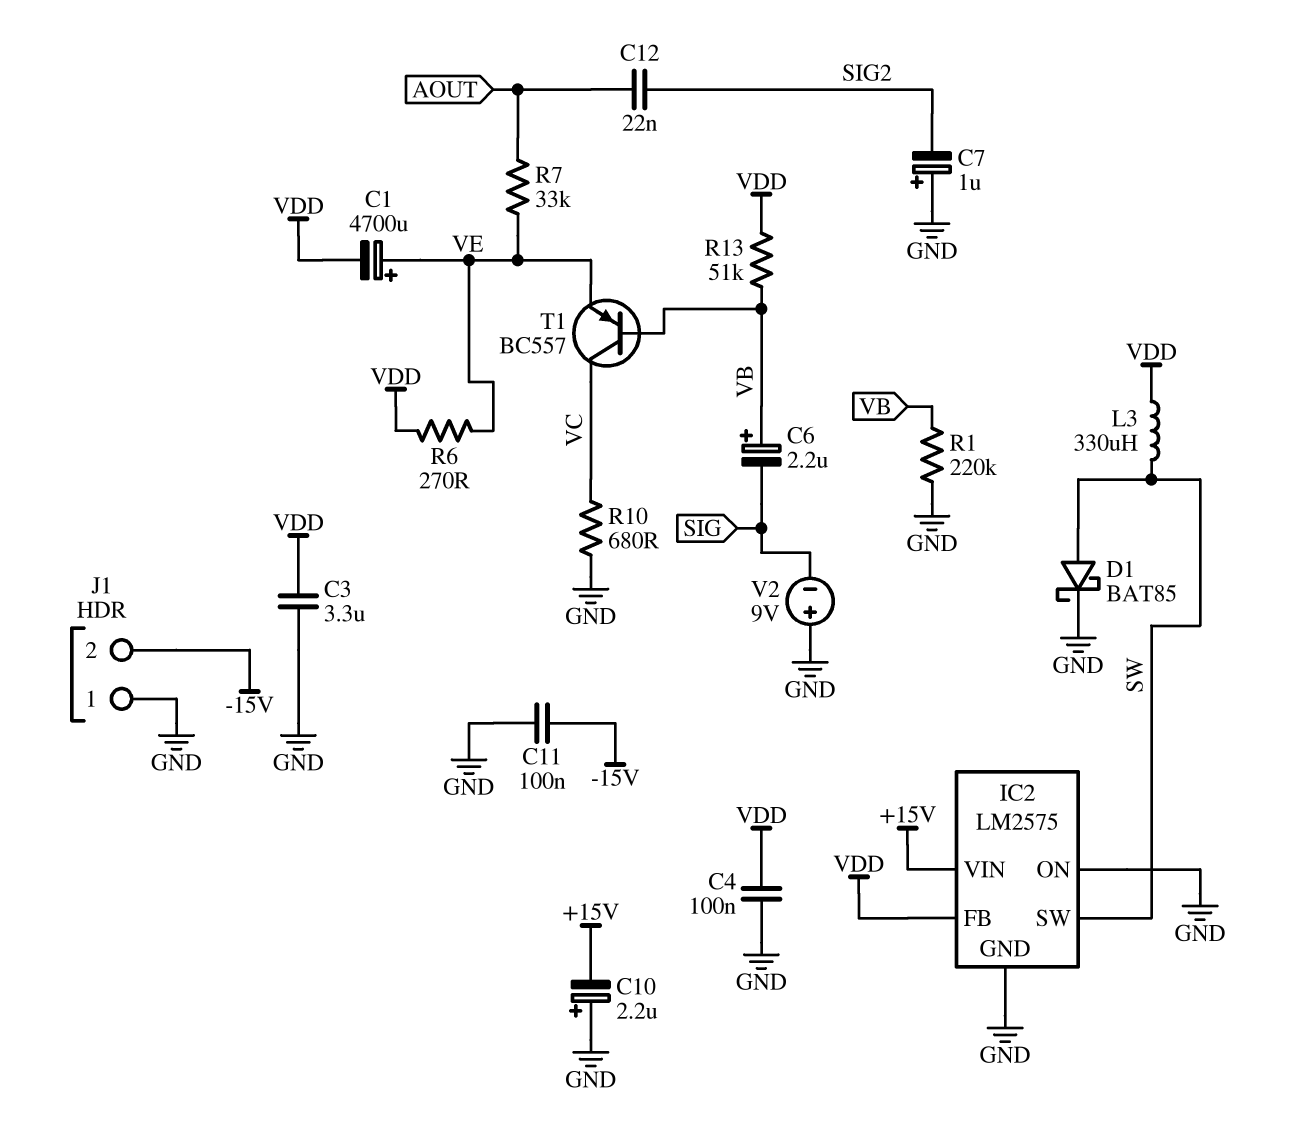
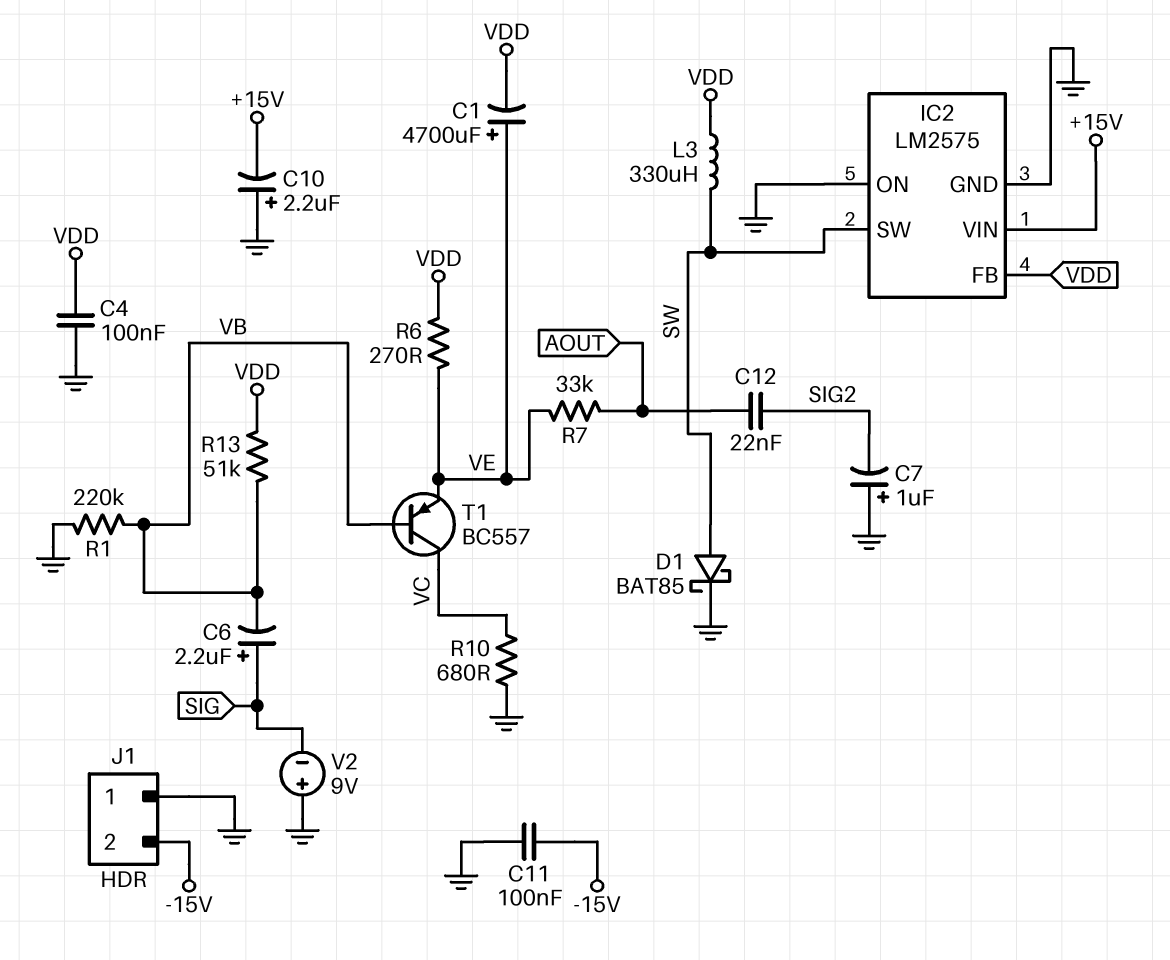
C3: 3.3uF (GND, VDD) -> none
C6: 2.2uF (plus VB, minus SIG) -> 2.2uF (plus SIG, minus VB)

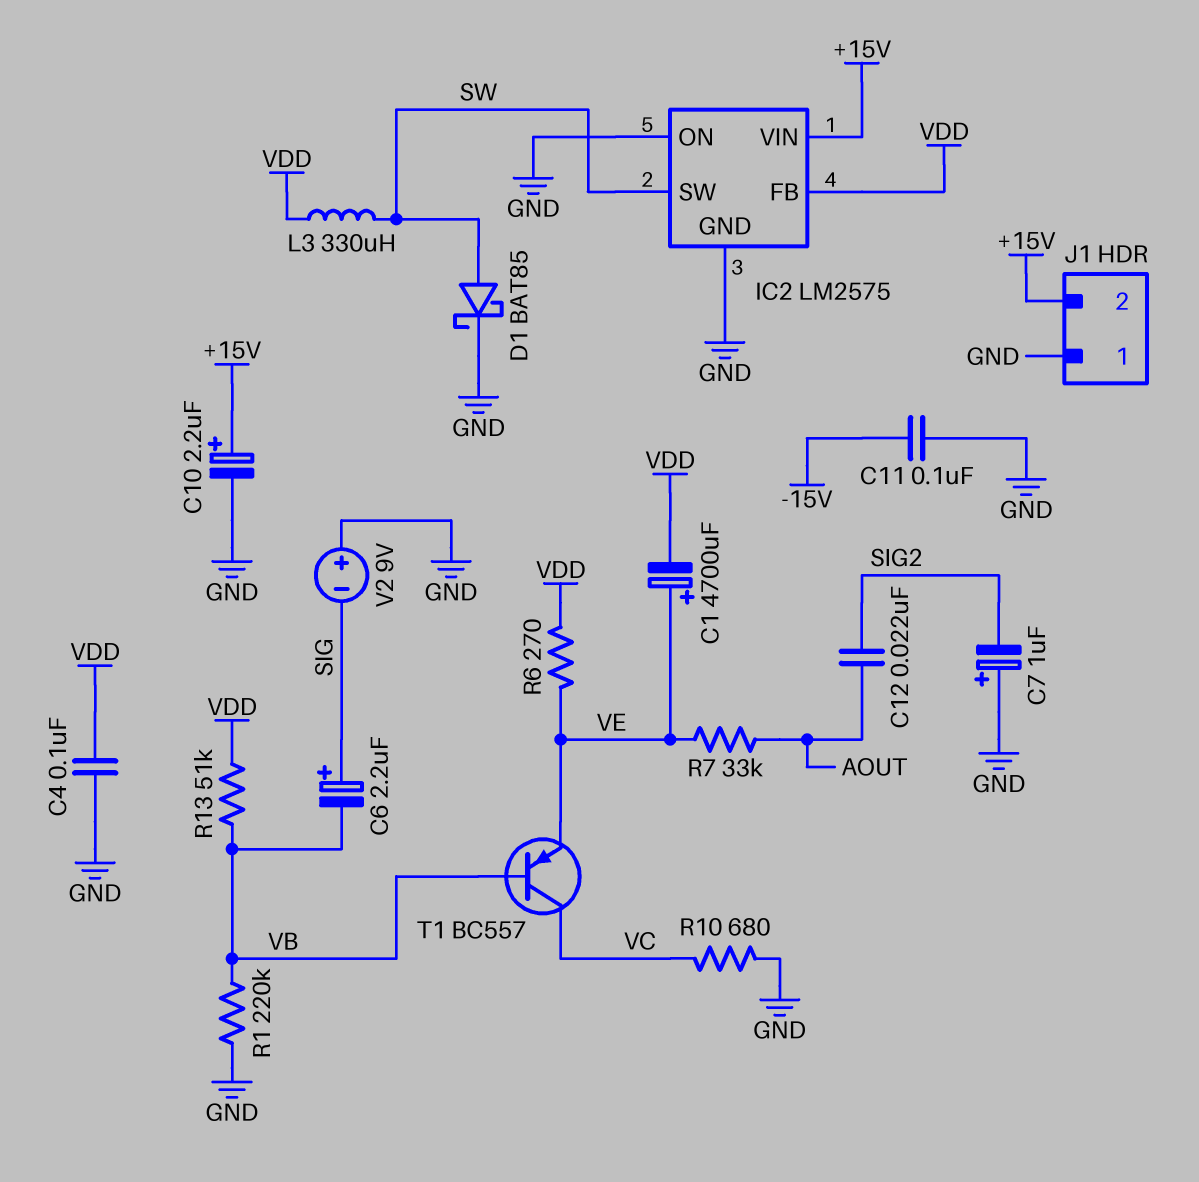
C10: 2.2uF (plus GND, minus +15V) -> 2.2uF (plus +15V, minus GND)
J1 pin 2: -15V -> +15V

